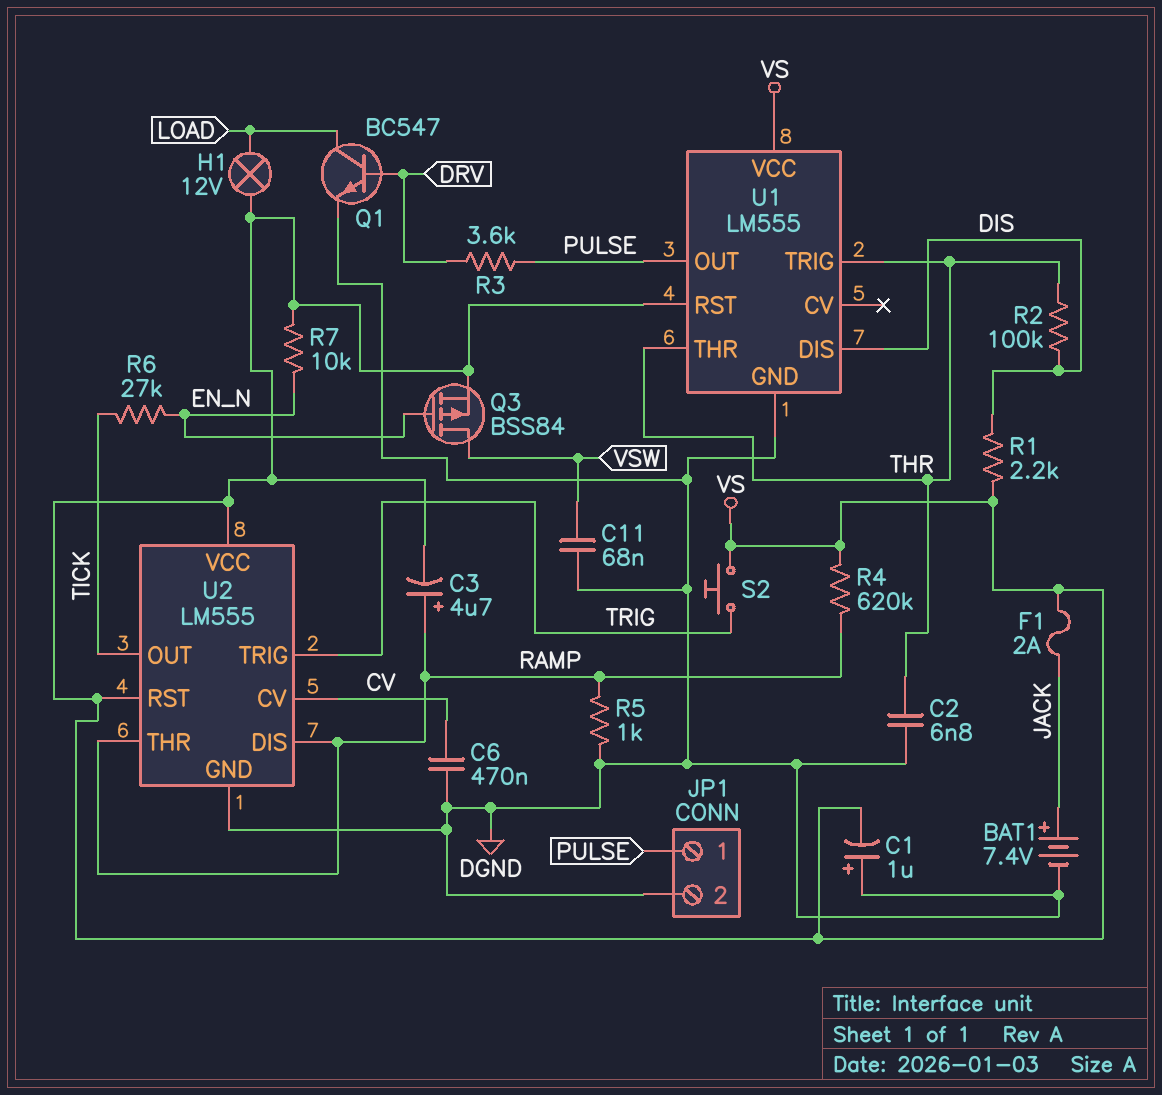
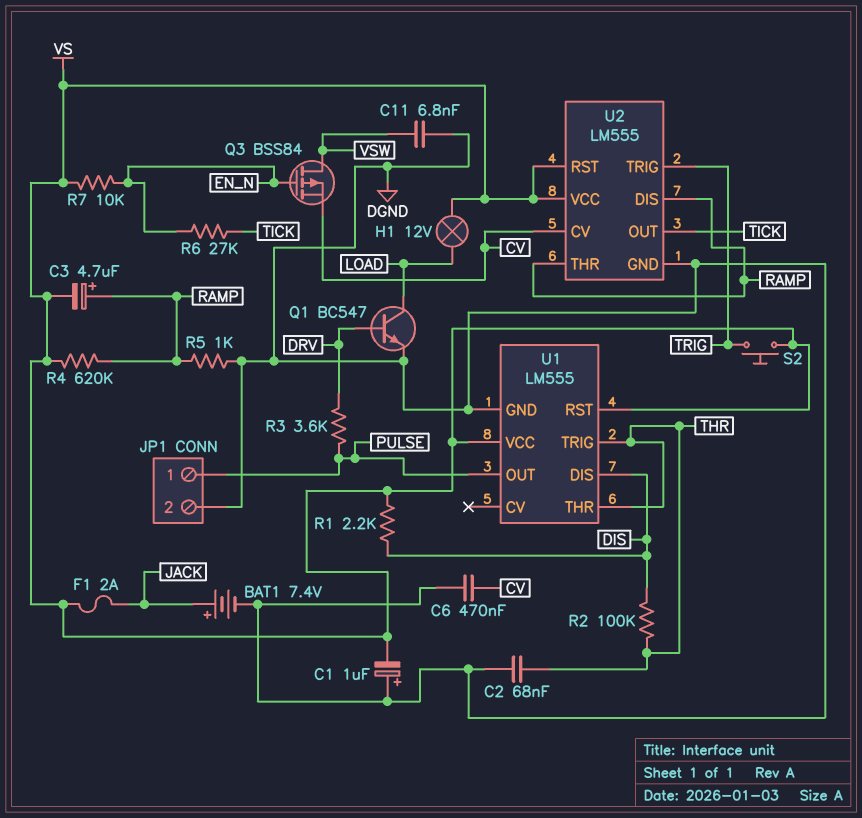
C2: 6.8nF (DGND, THR) -> 68nF (DGND, THR)
C11: 68nF (DGND, VSW) -> 6.8nF (DGND, VSW)
Q3: PMOS BSS84 (G EN_N, D VSW, S VS) -> PMOS BSS84 (G EN_N, D VSW, S CV)

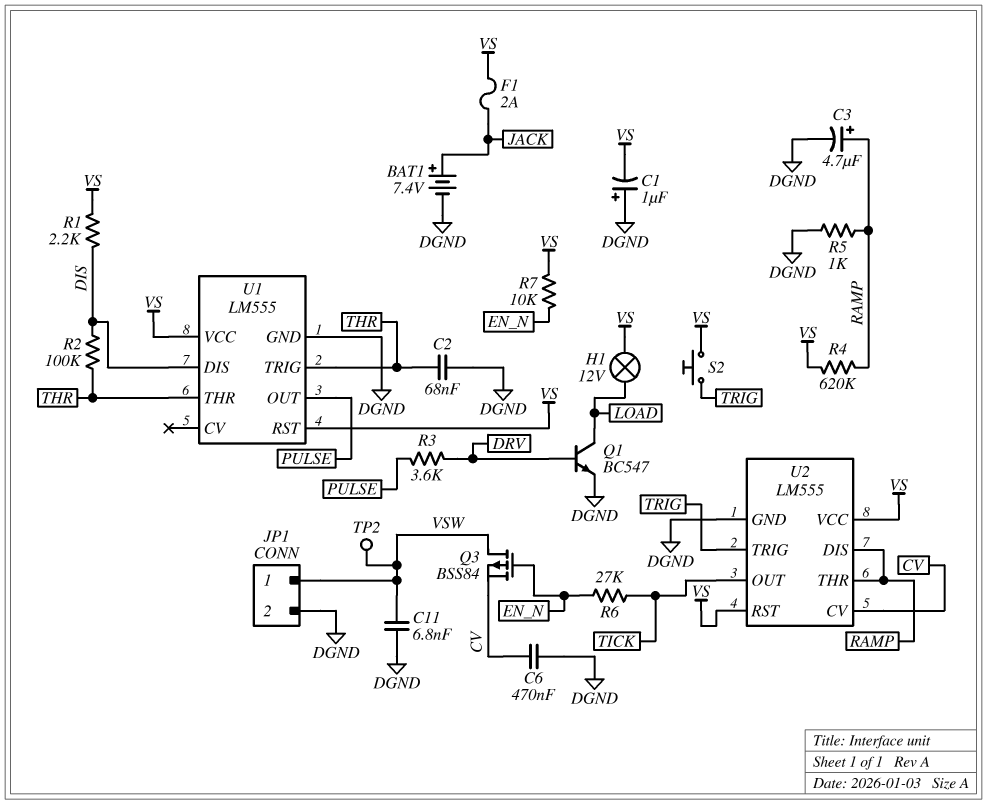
C3: 4.7uF (plus RAMP, minus VS) -> 4.7uF (plus RAMP, minus DGND)
JP1 pin 1: PULSE -> VSW
TP2: none -> test point (VSW)

